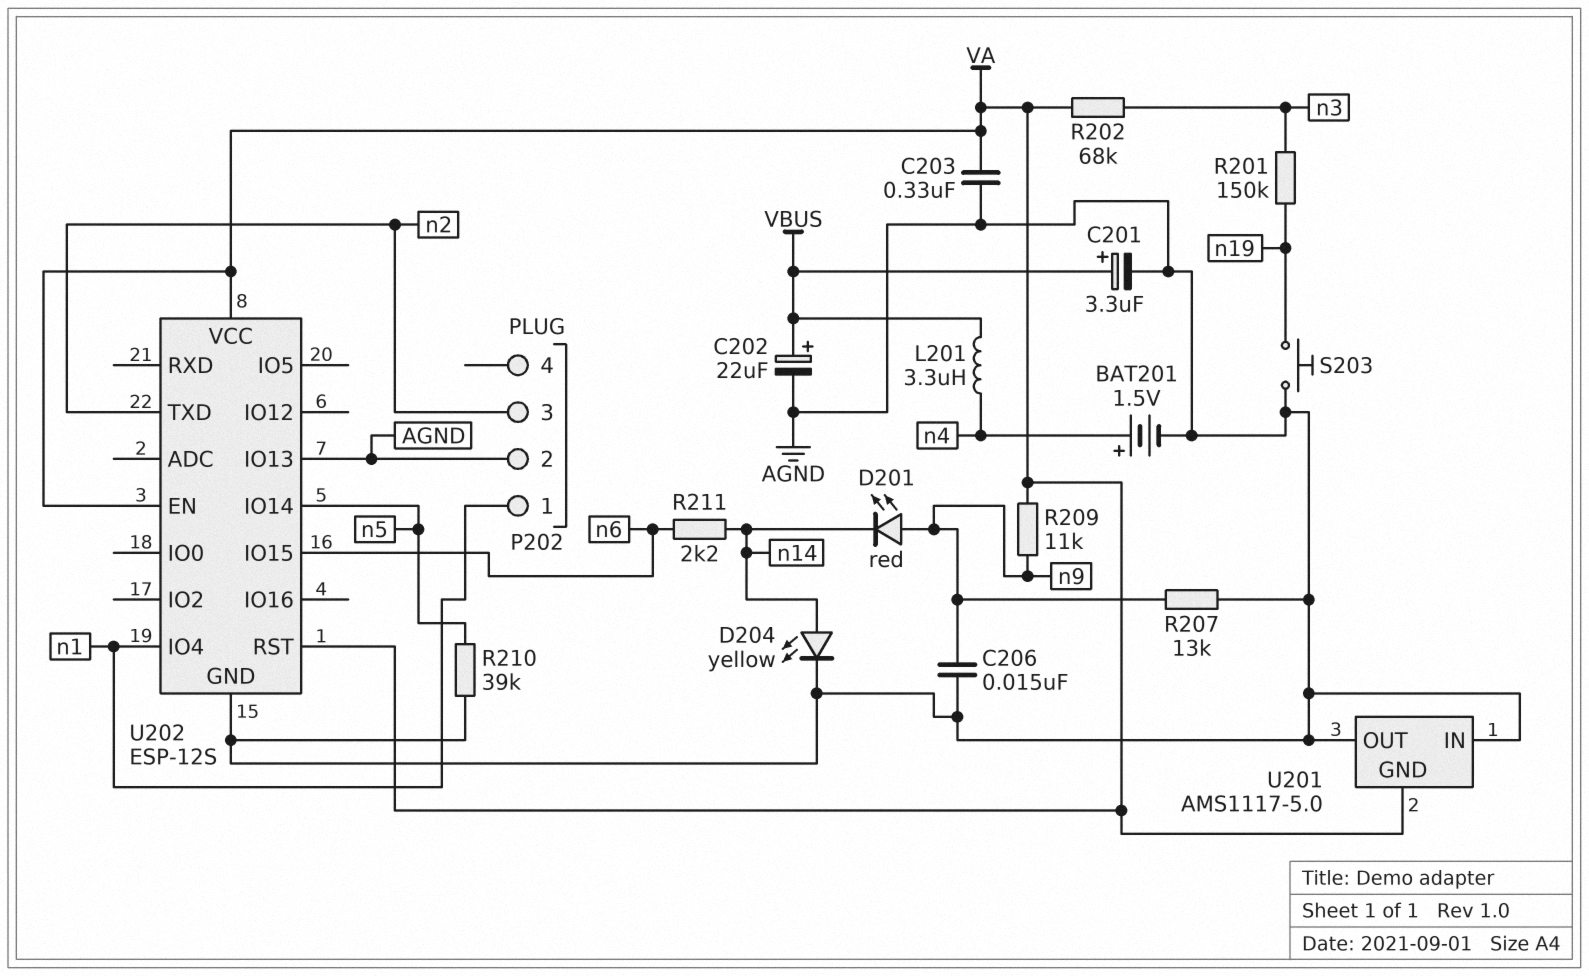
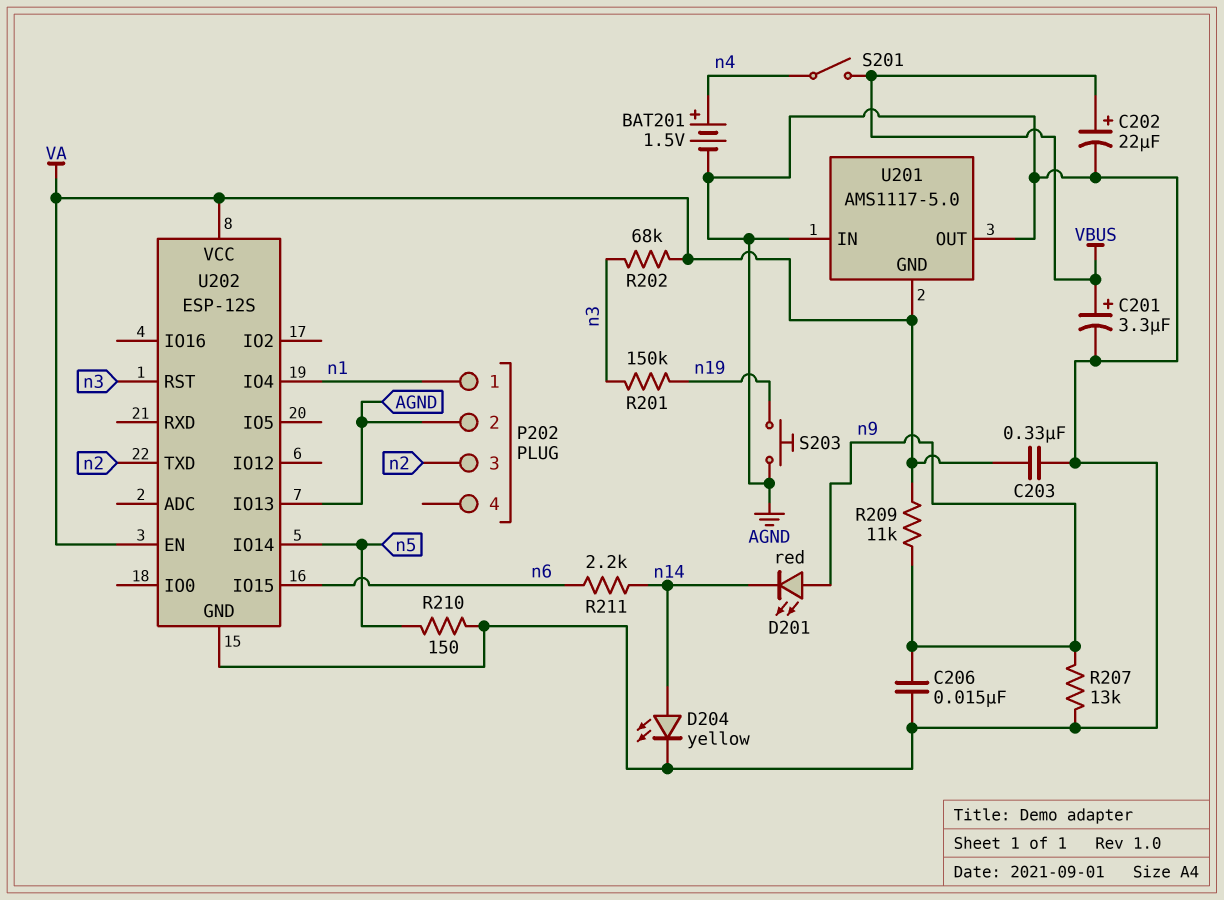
L201: 3.3uH (VBUS, n4) -> none
R210: 39k (AGND, n5) -> 150 (AGND, n5)
S201: none -> switch (VBUS, n4)
U202 pin RST: VA -> n3

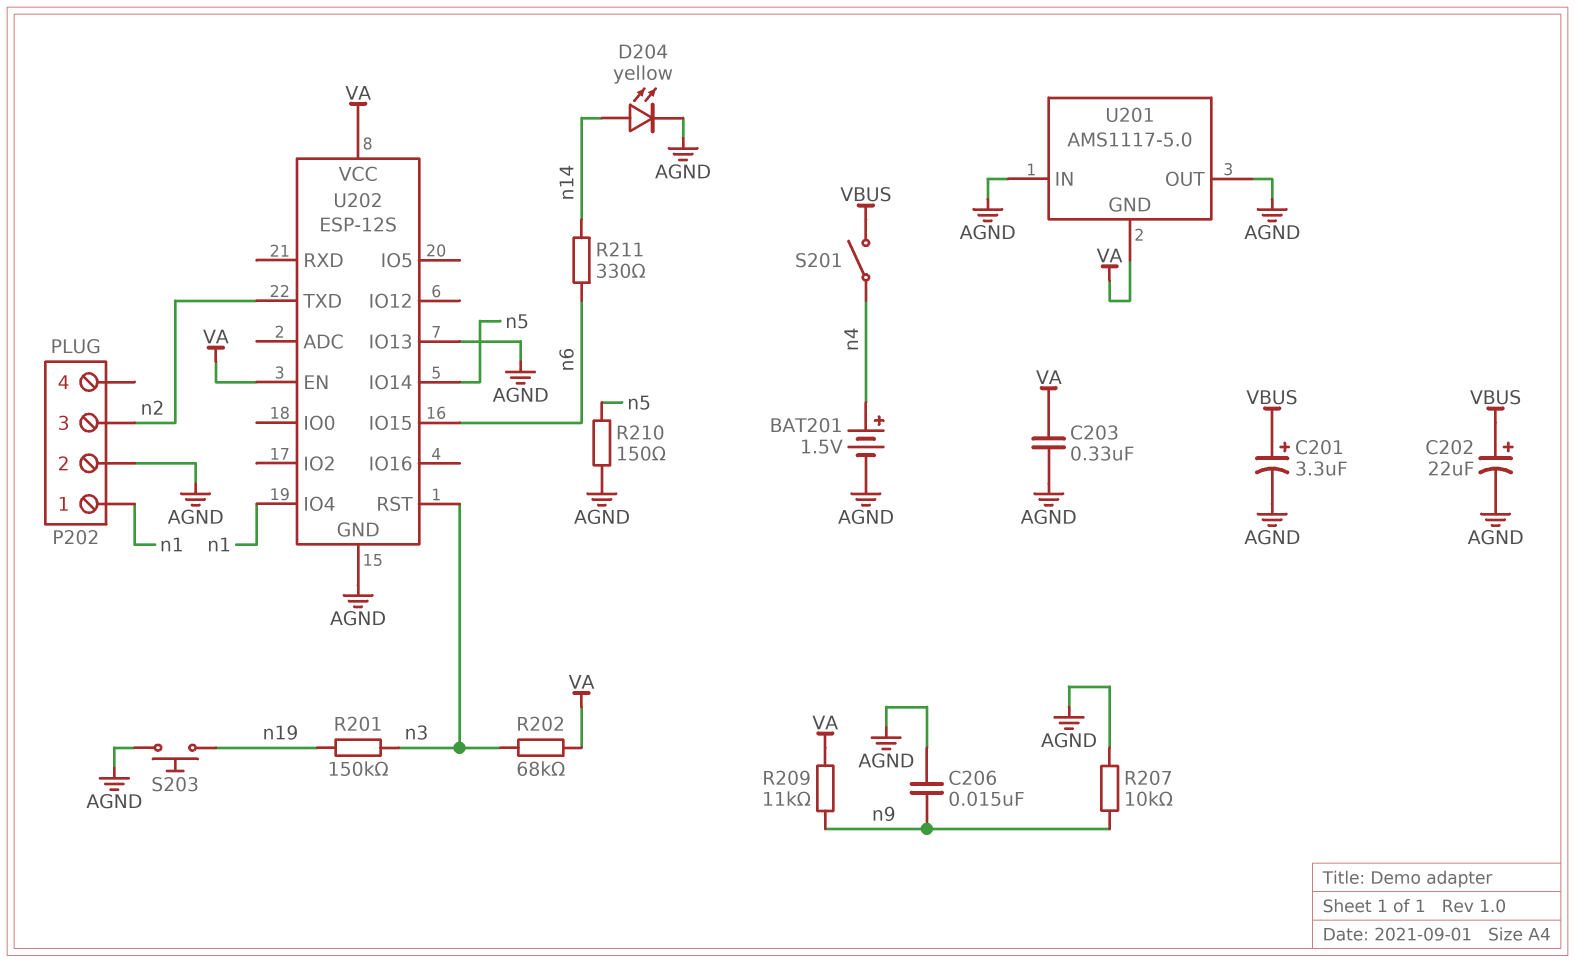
D201: LED red (A n9, K n14) -> none
R207: 13k (AGND, n9) -> 10k (AGND, n9)
R211: 2.2k (n6, n14) -> 330 (n6, n14)

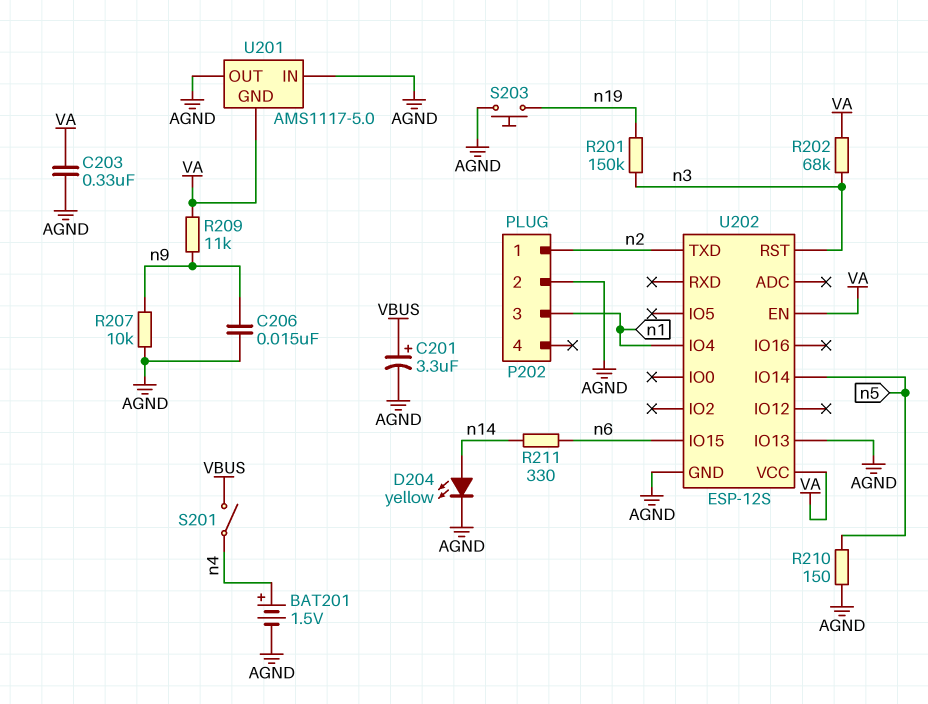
C202: 22uF (plus VBUS, minus AGND) -> none
P202 pin 1: n1 -> n2
P202 pin 3: n2 -> n1

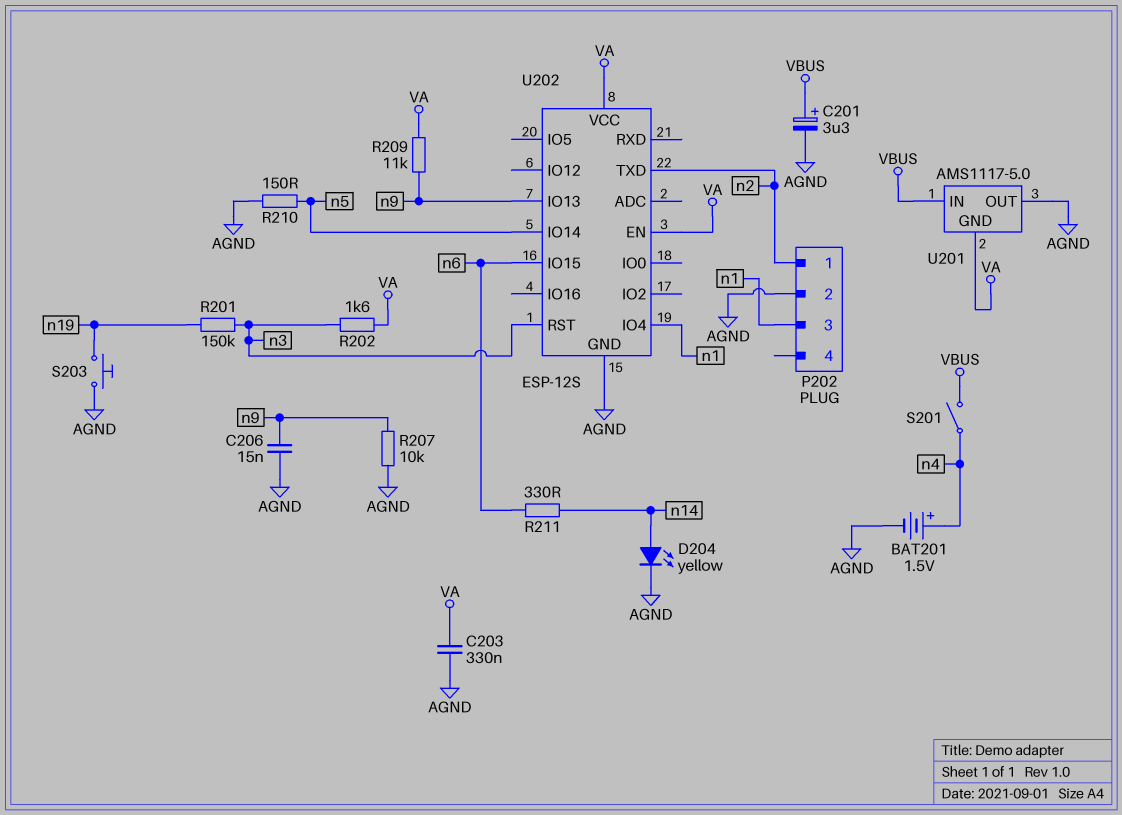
R202: 68k (VA, n3) -> 1.6k (VA, n3)
U201 pin IN: AGND -> VBUS
U202 pin IO13: AGND -> n9

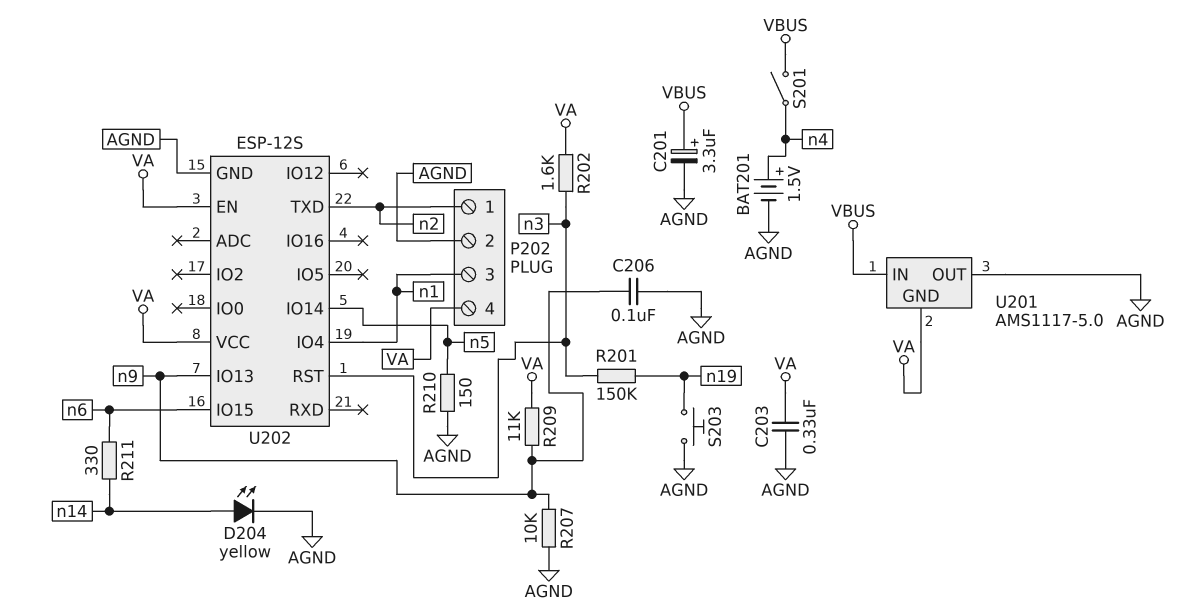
C206: 15nF (AGND, n9) -> 100nF (AGND, n9)
P202 pin 4: none -> VA

